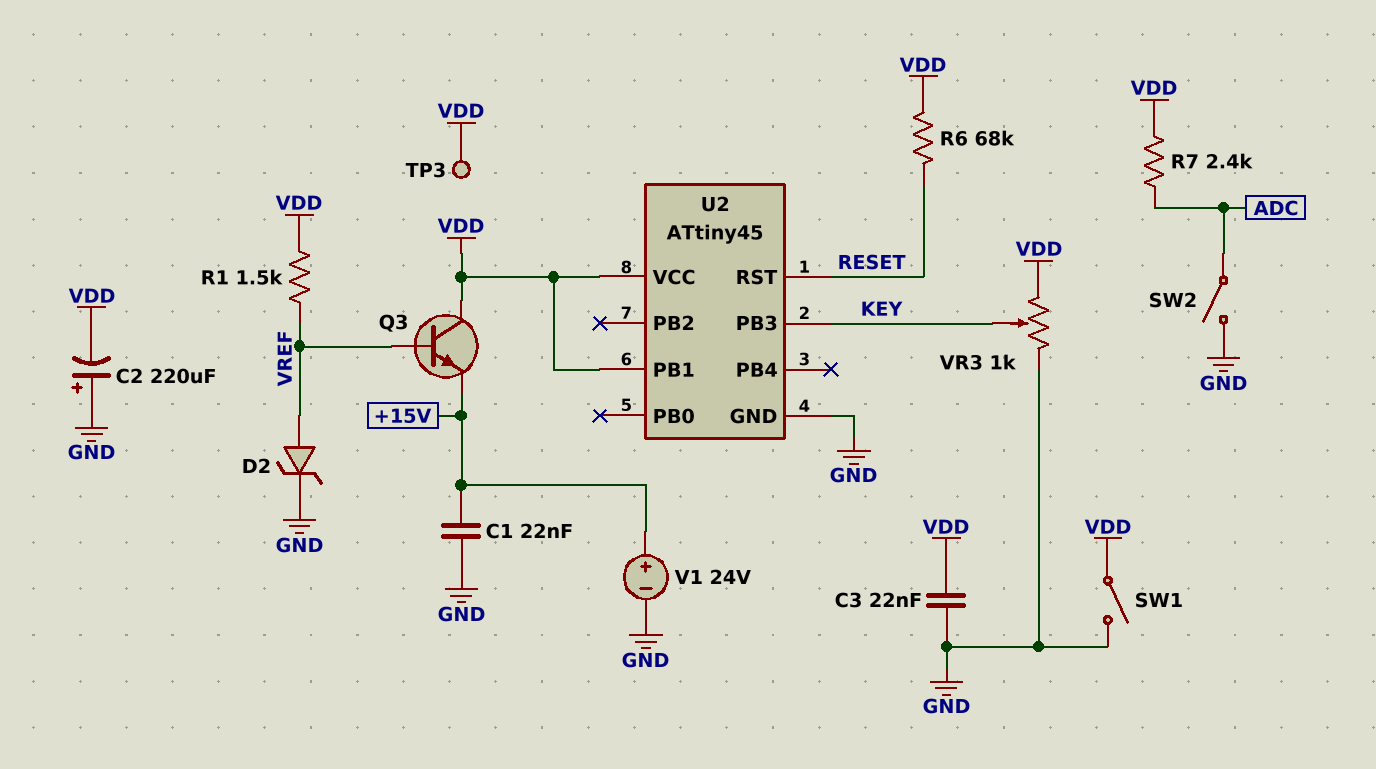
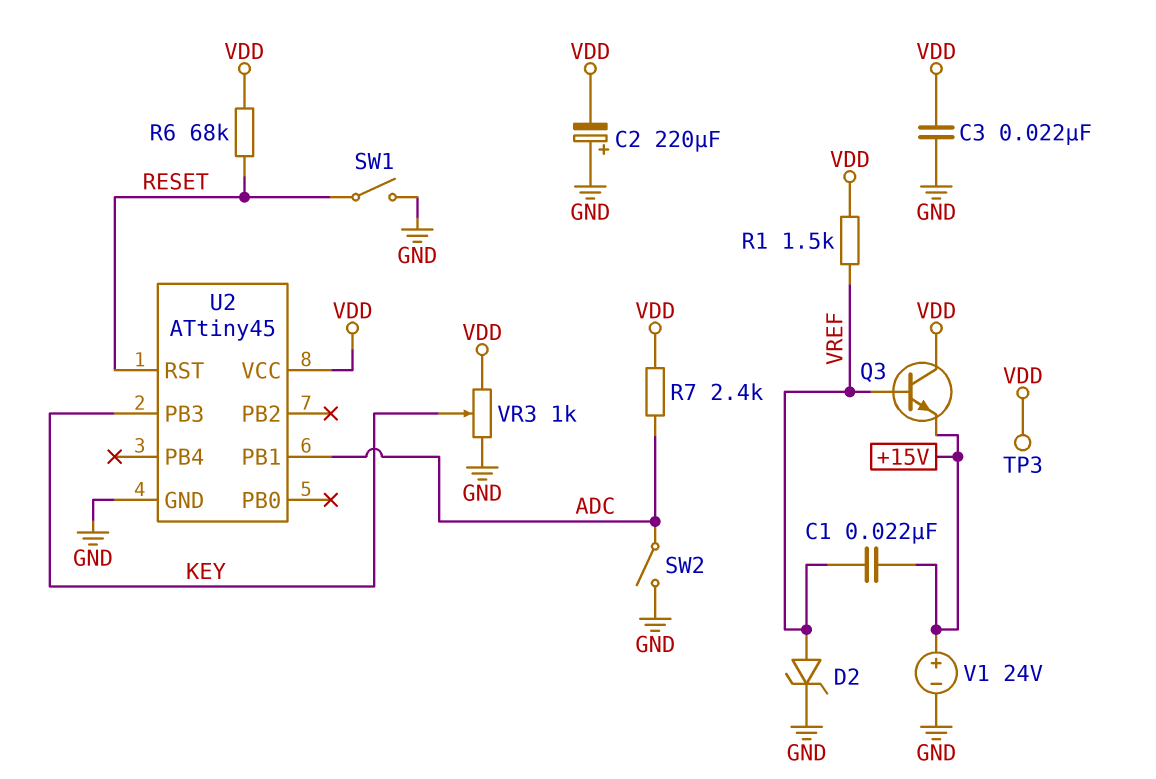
C1: 22nF (+15V, GND) -> 22nF (+15V, VREF)
SW1: switch (GND, VDD) -> switch (GND, RESET)
U2 pin PB1: VDD -> ADC

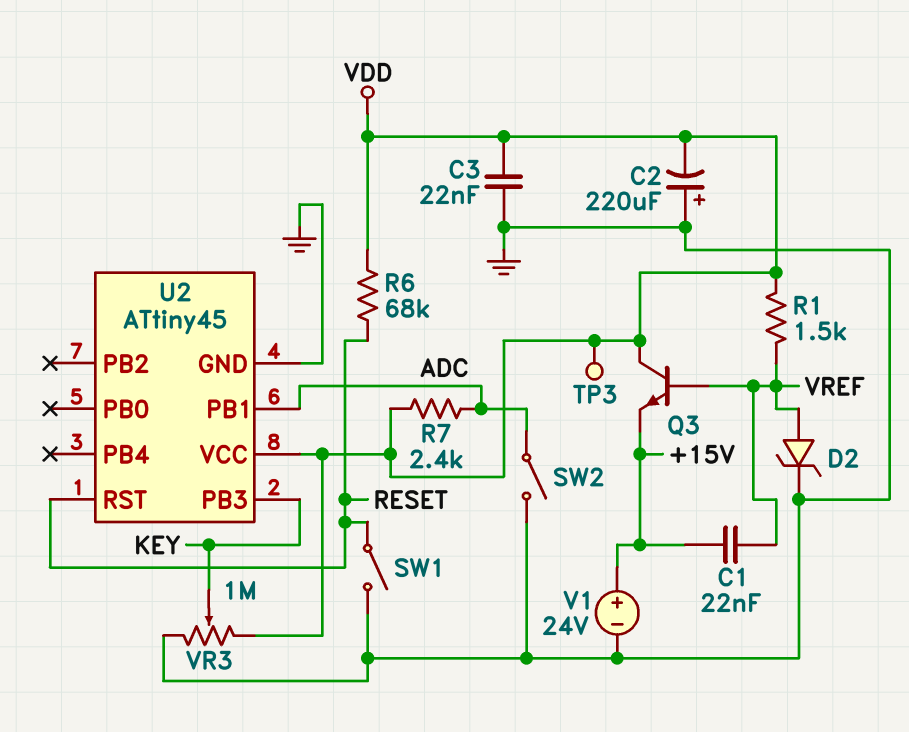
VR3: 1k (GND, VDD, wiper KEY) -> 1M (GND, VDD, wiper KEY)

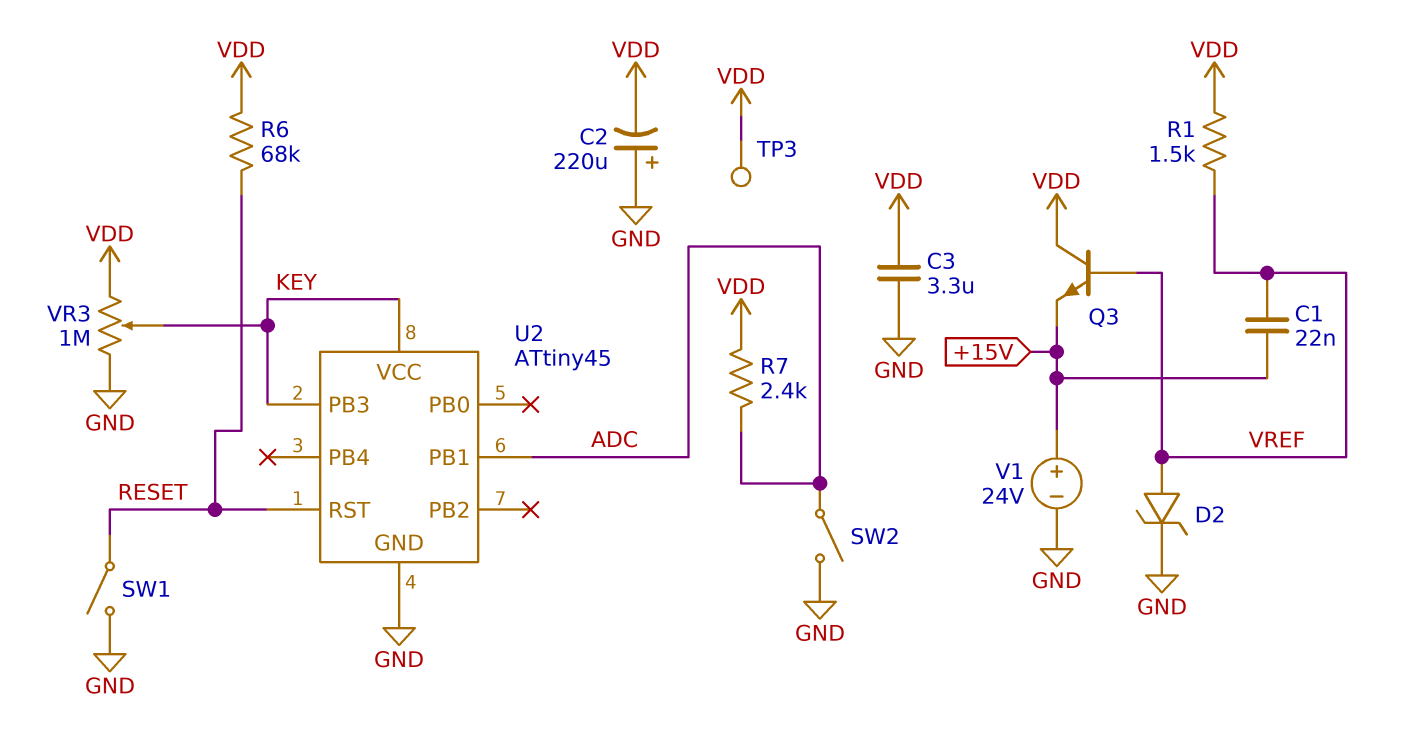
C3: 22nF (GND, VDD) -> 3.3uF (GND, VDD)
U2 pin VCC: VDD -> KEY

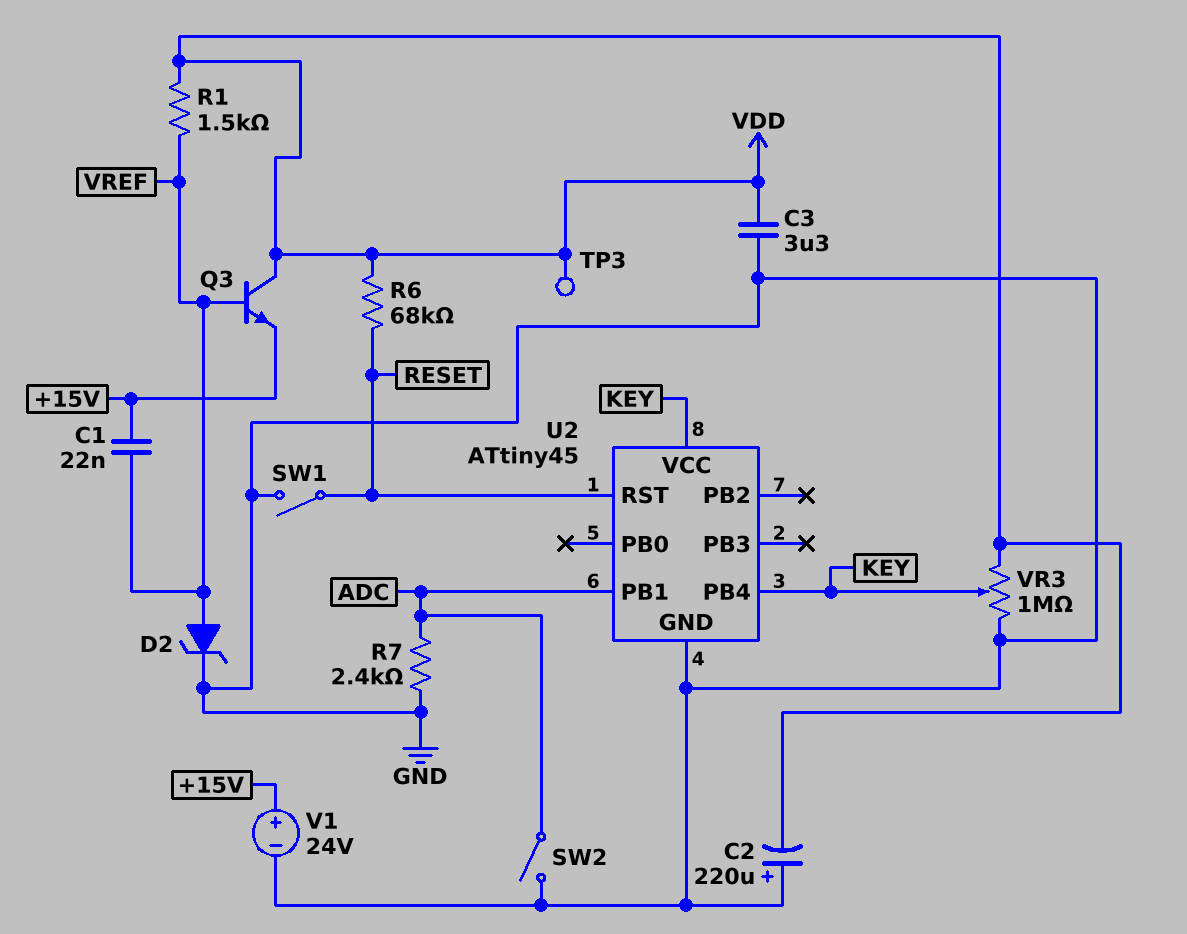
R7: 2.4k (ADC, VDD) -> 2.4k (ADC, GND)
U2 pin PB3: KEY -> none
U2 pin PB4: none -> KEY

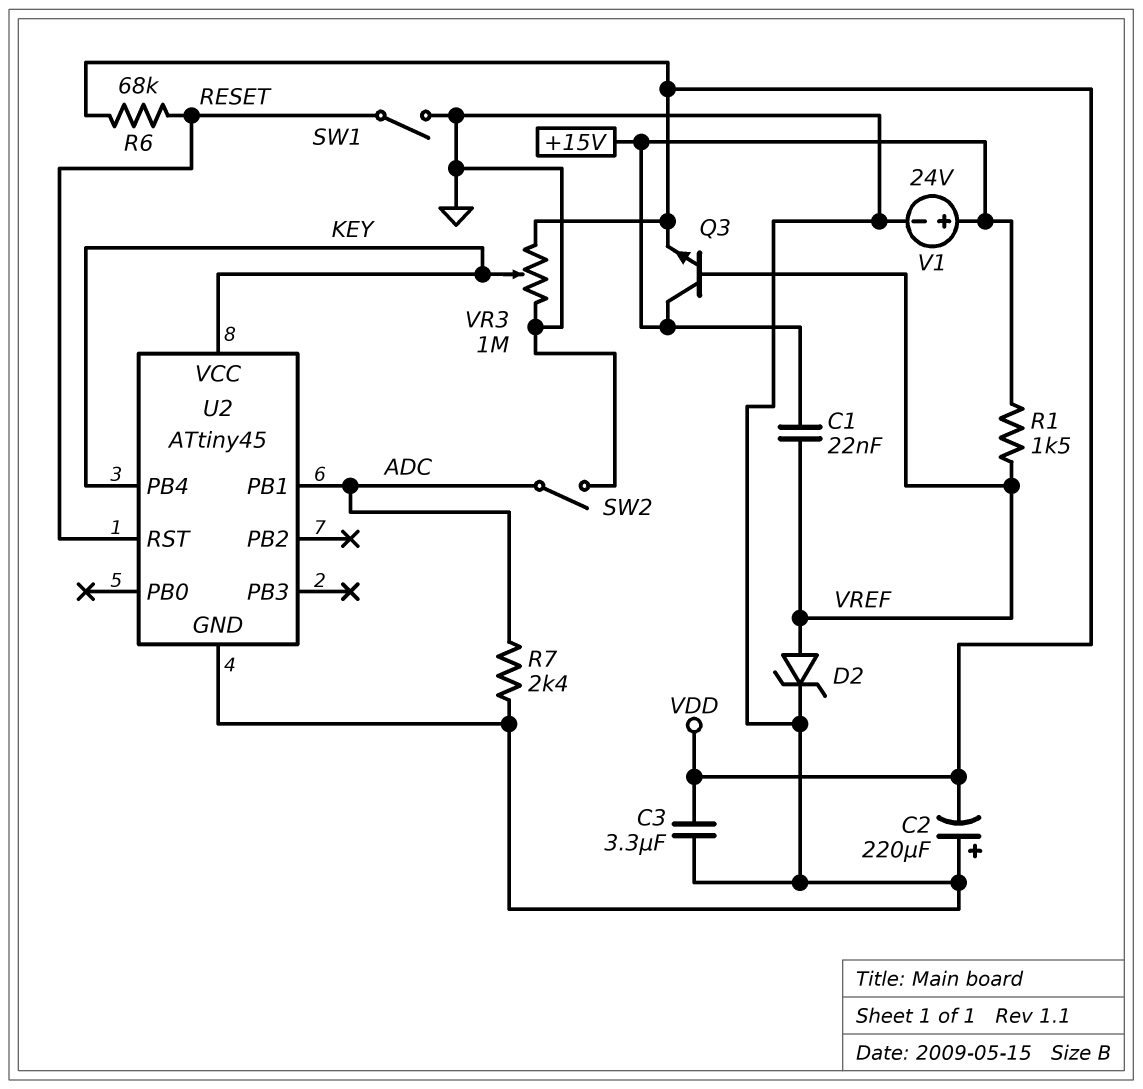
Q3: NPN (B VREF, C VDD, E +15V) -> NPN (B VREF, C +15V, E VDD)
R1: 1.5k (VDD, VREF) -> 1.5k (+15V, VREF)
TP3: test point (VDD) -> none

